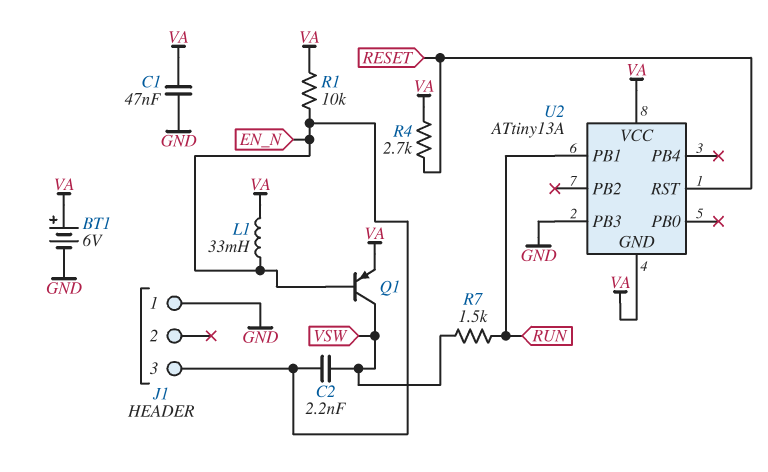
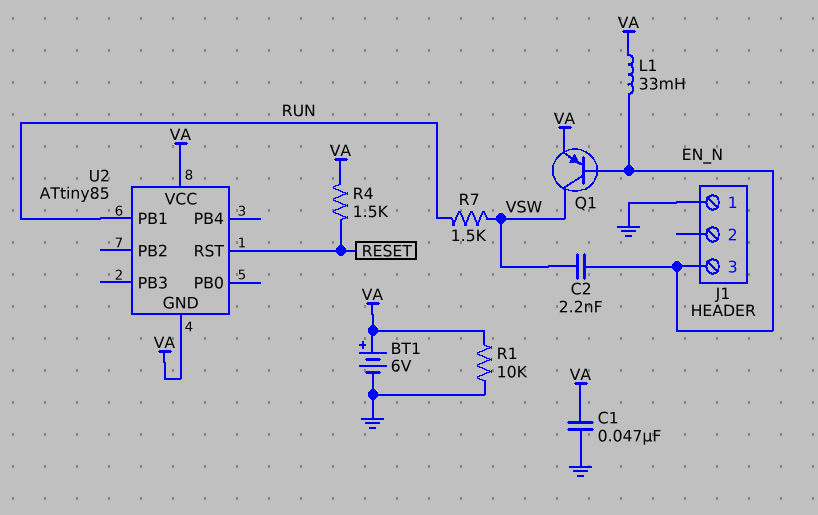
R1: 10k (EN_N, VA) -> 10k (GND, VA)
R4: 2.7k (RESET, VA) -> 1.5k (RESET, VA)
U2: ATtiny13A -> ATtiny85
U2 pin PB3: GND -> none

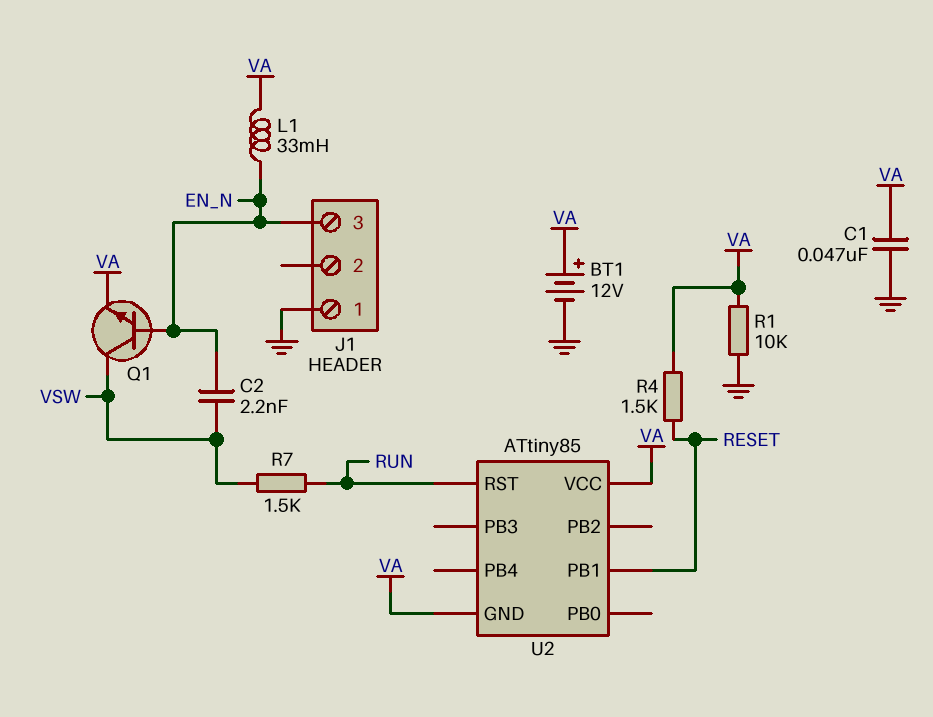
BT1: 6V (plus VA, minus GND) -> 12V (plus VA, minus GND)
Q1: PNP (B EN_N, C VSW, E VA) -> NPN (B EN_N, C VSW, E VA)
U2 pin PB1: RUN -> RESET
U2 pin RST: RESET -> RUN

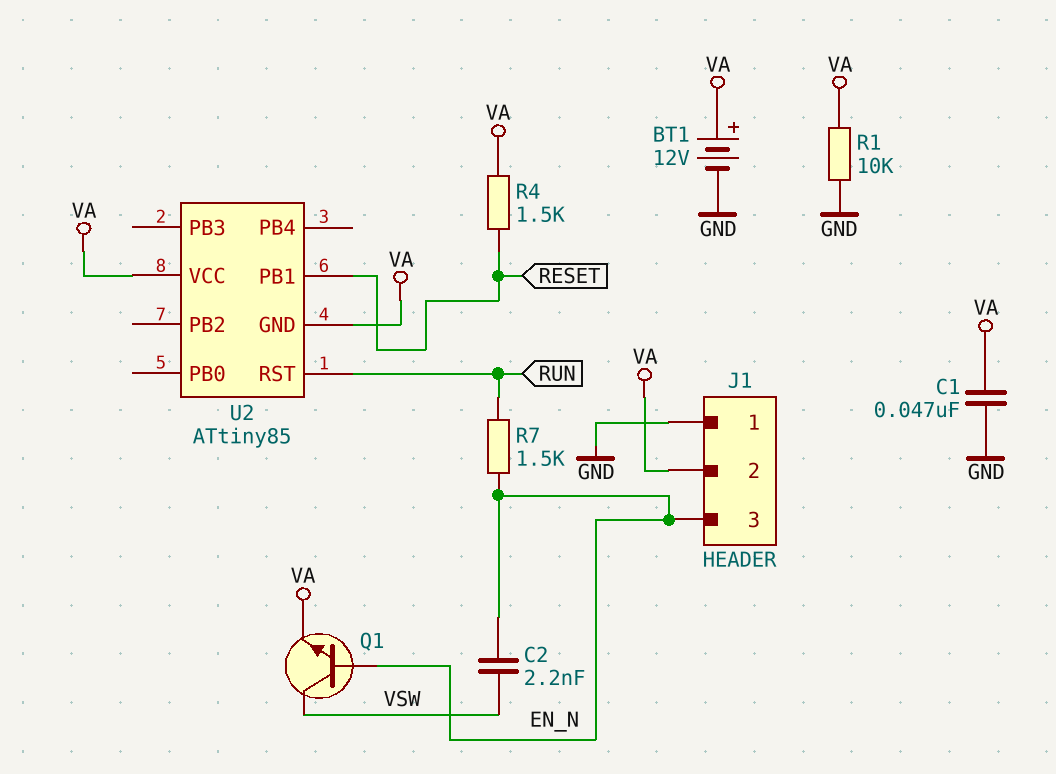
J1 pin 2: none -> VA
L1: 33mH (EN_N, VA) -> none
R7: 1.5k (RUN, VSW) -> 1.5k (EN_N, RUN)

